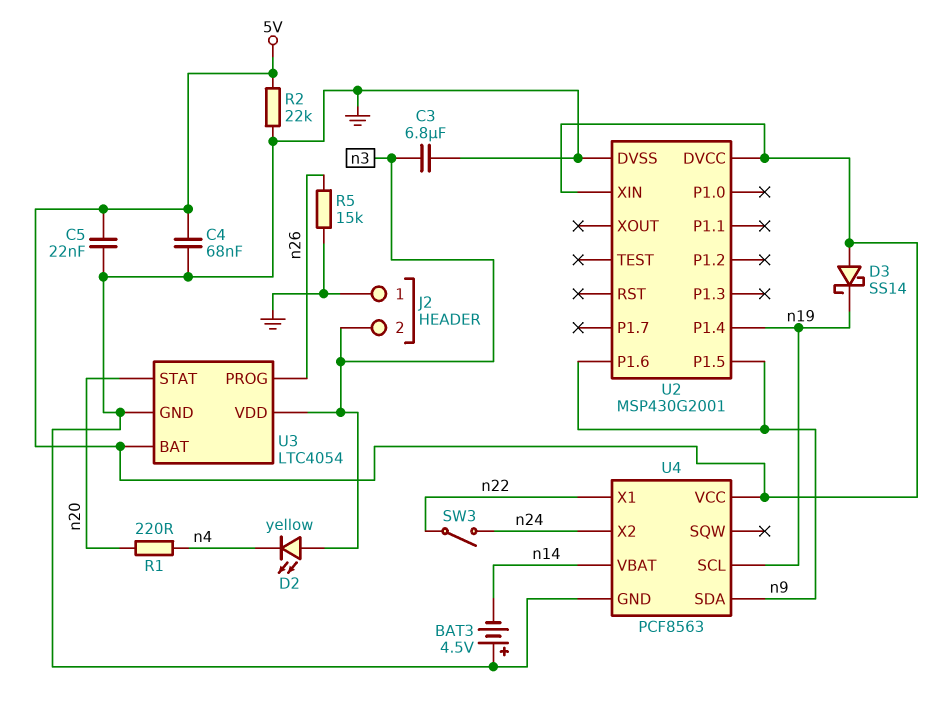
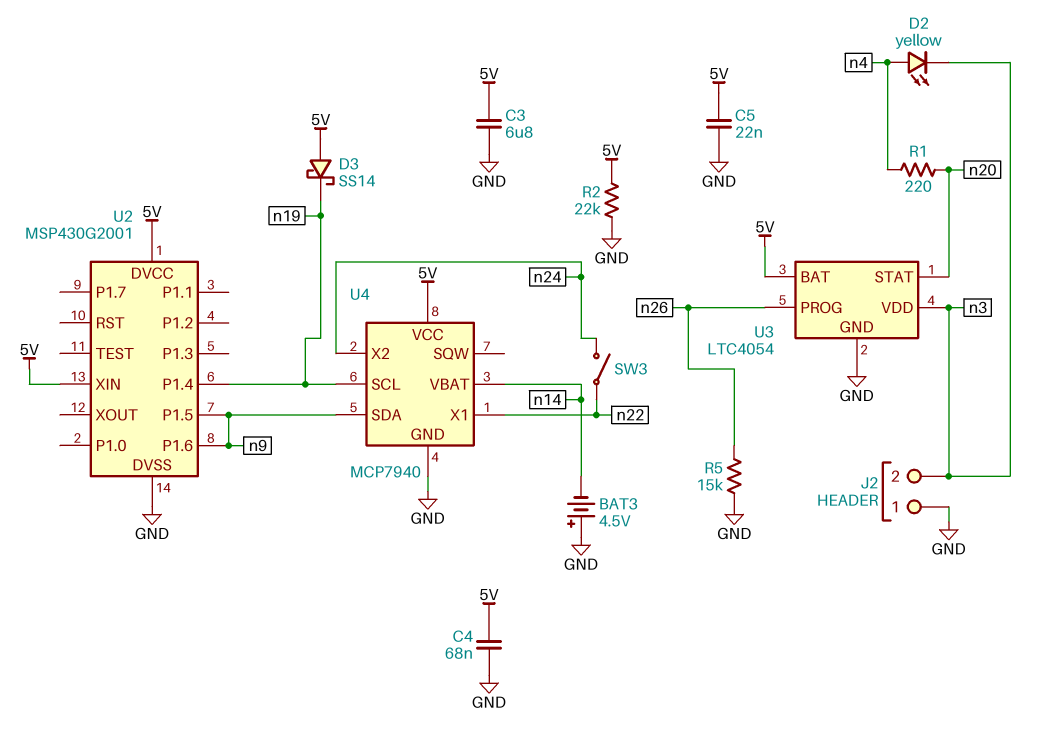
C3: 6.8uF (GND, n3) -> 6.8uF (5V, GND)
D2: LED yellow (A n3, K n4) -> LED yellow (A n4, K n3)
U4: PCF8563 -> MCP7940

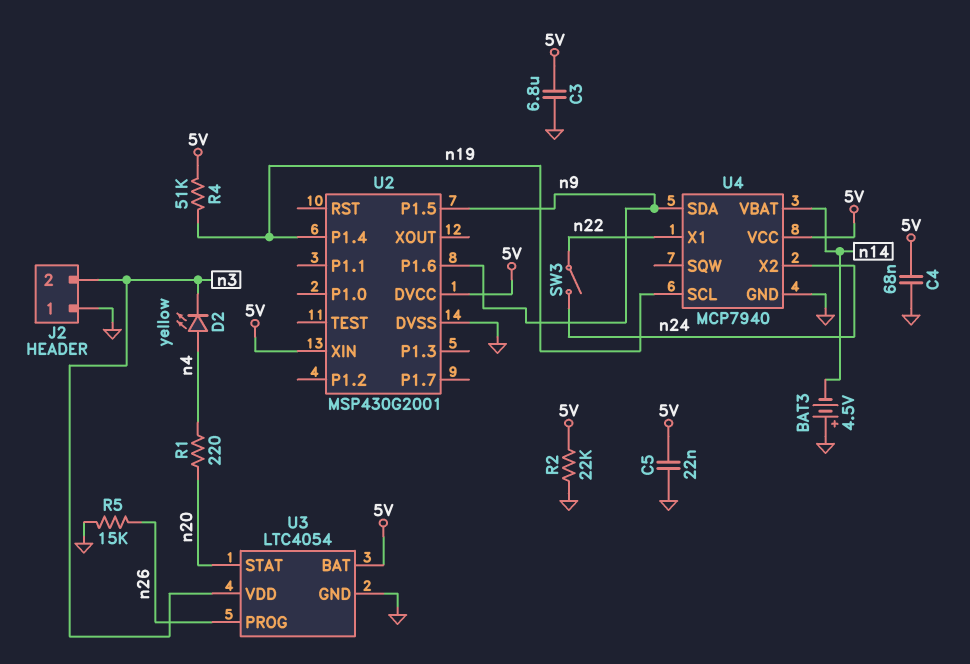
D3: schottky SS14 (A 5V, K n19) -> none
R4: none -> 51k (5V, n19)

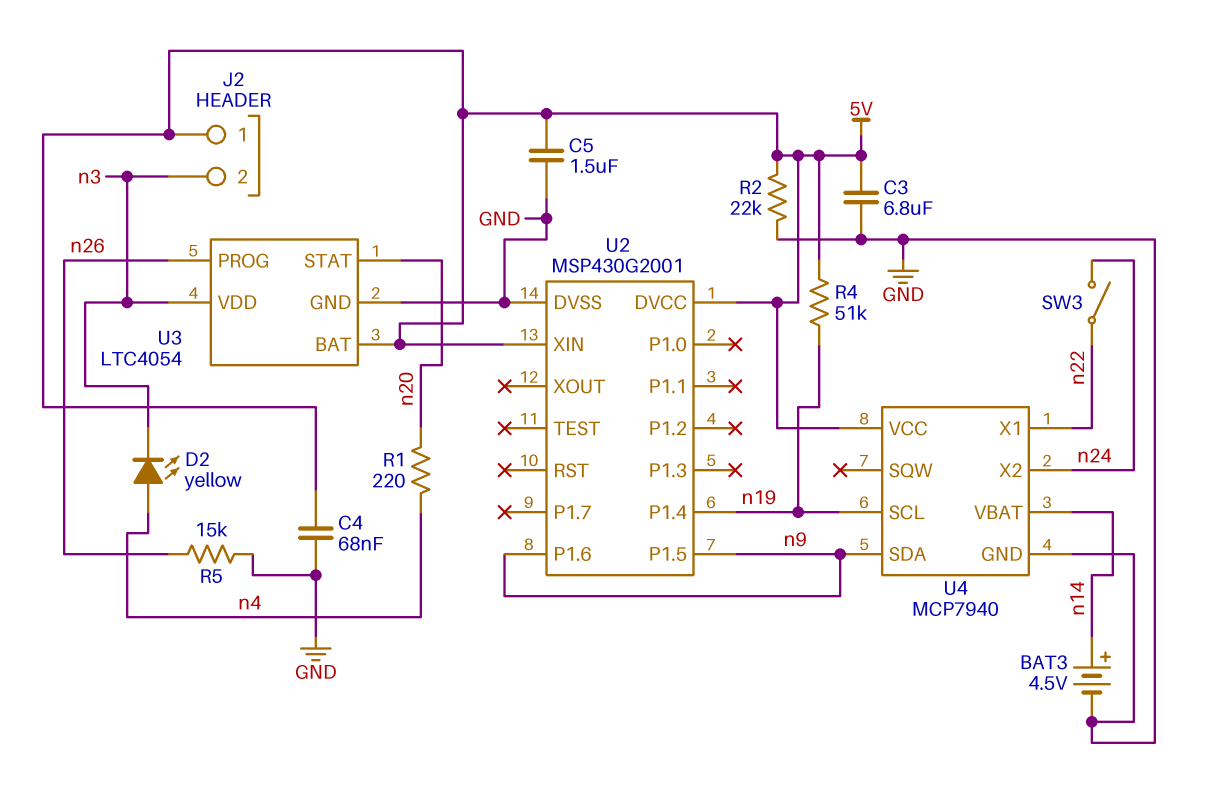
BAT3: 4.5V (plus GND, minus n14) -> 4.5V (plus n14, minus GND)
C5: 22nF (5V, GND) -> 1.5uF (5V, GND)
J2 pin 1: GND -> 5V

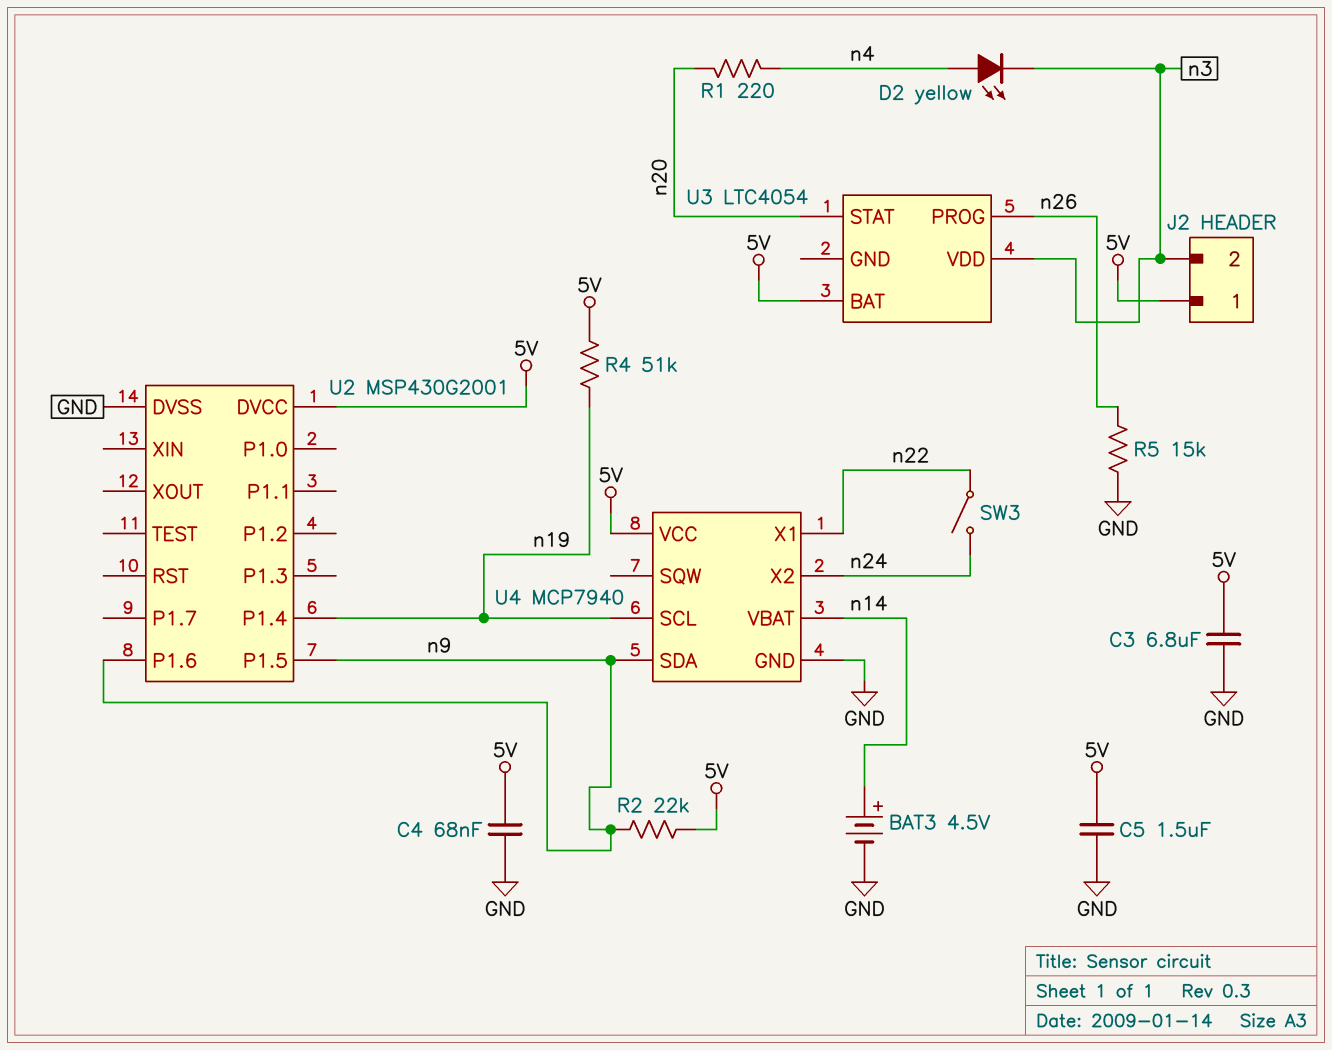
R2: 22k (5V, GND) -> 22k (5V, n9)
U2 pin XIN: 5V -> none
U3 pin GND: GND -> none

